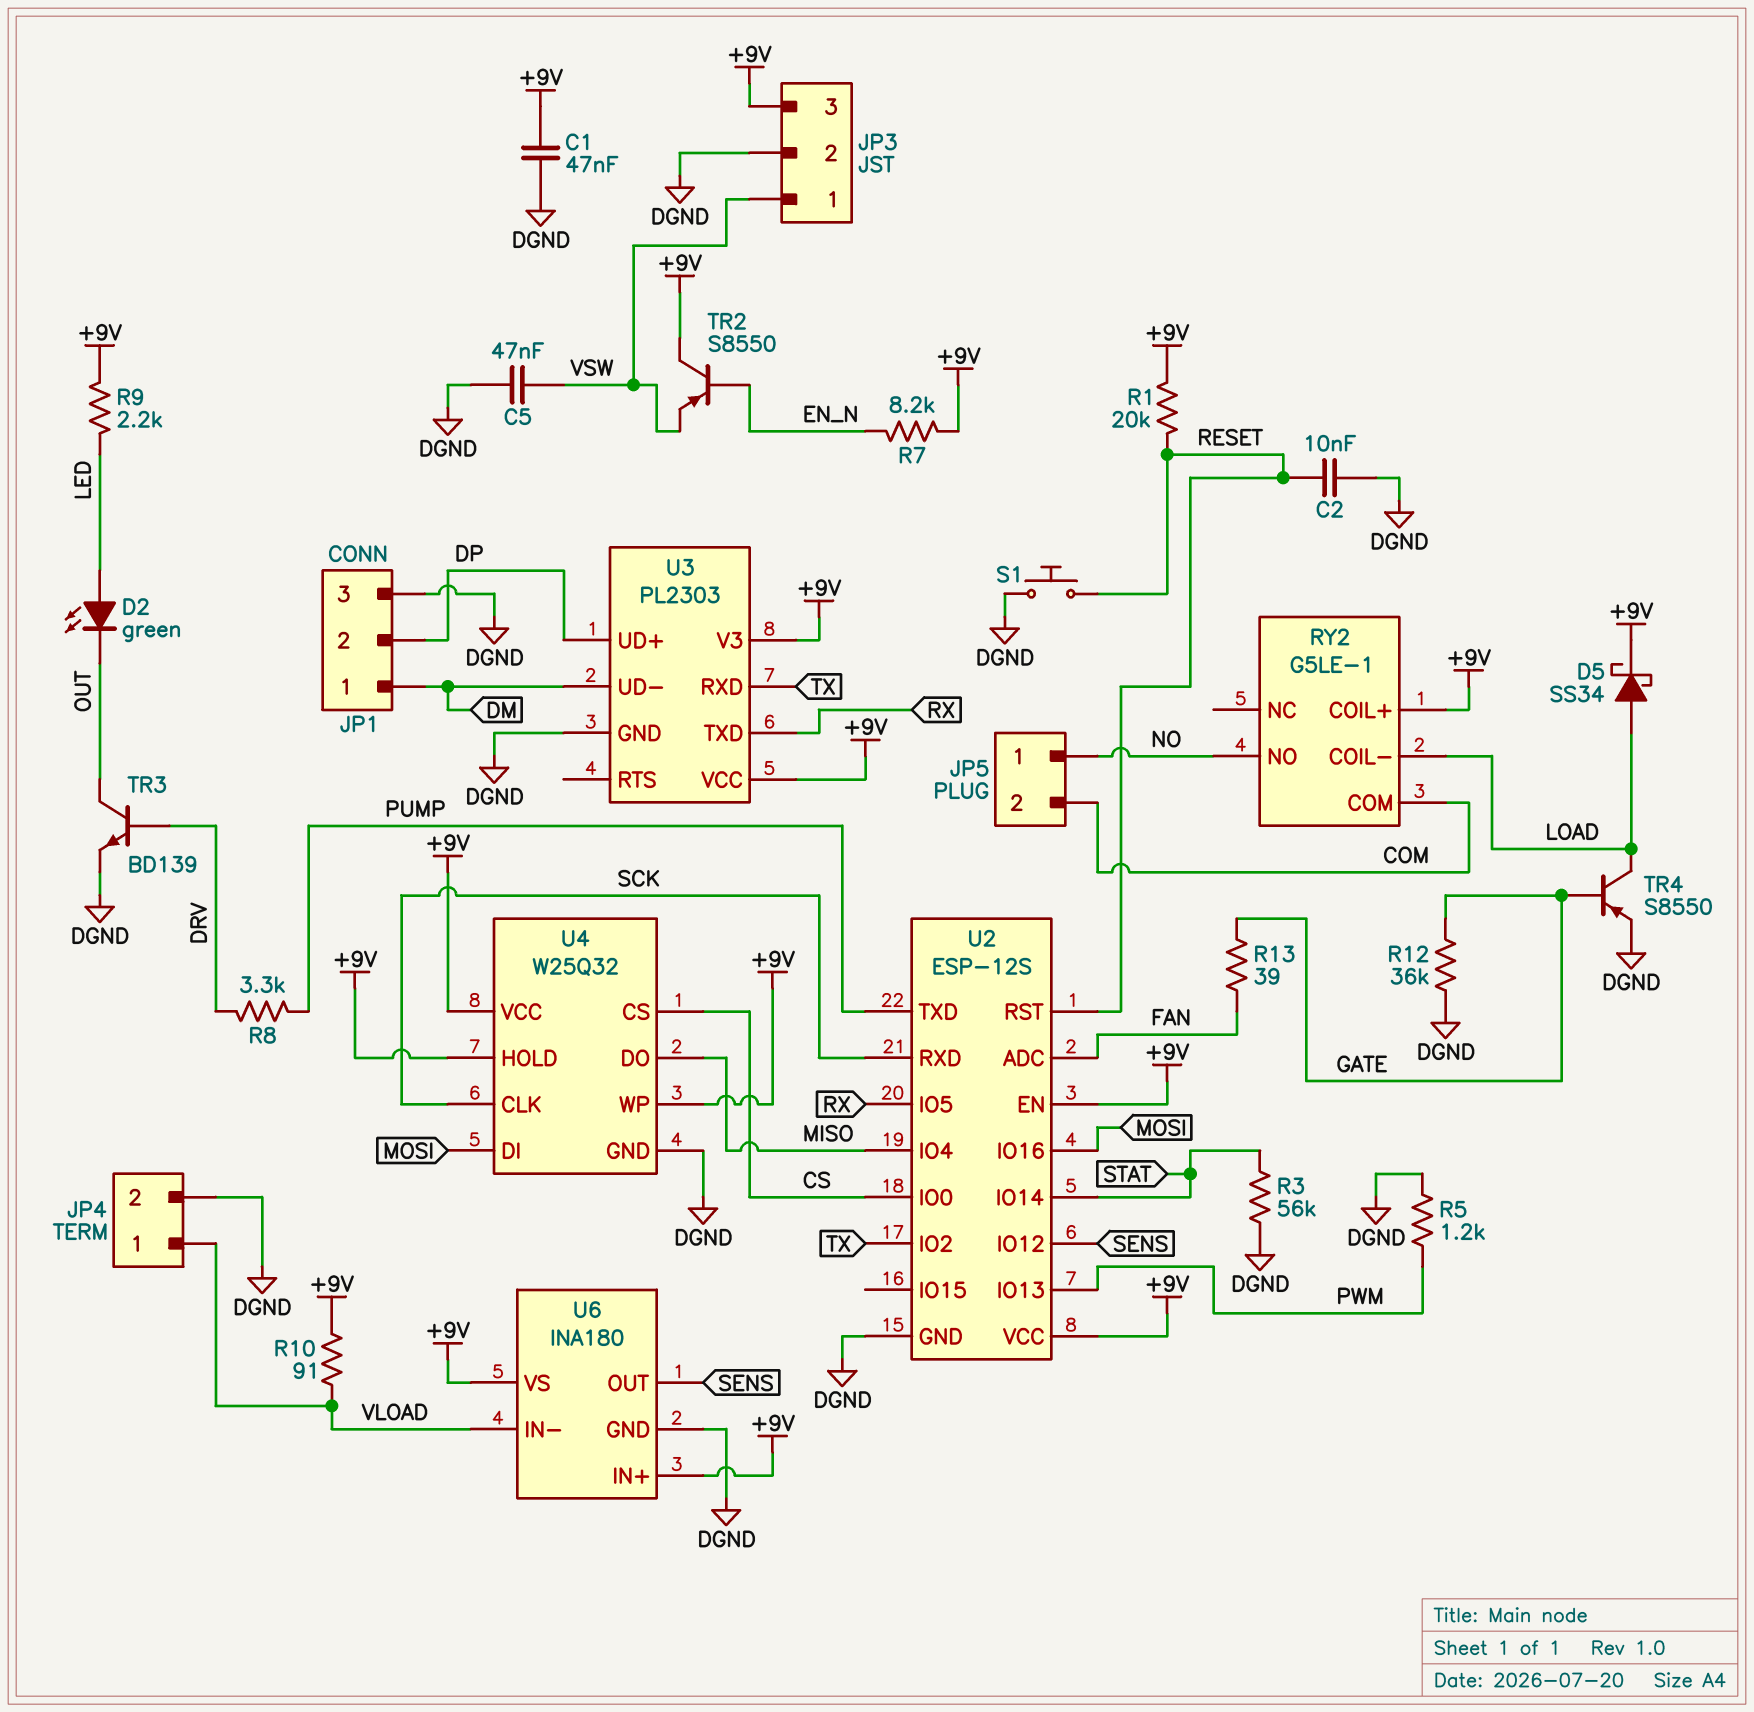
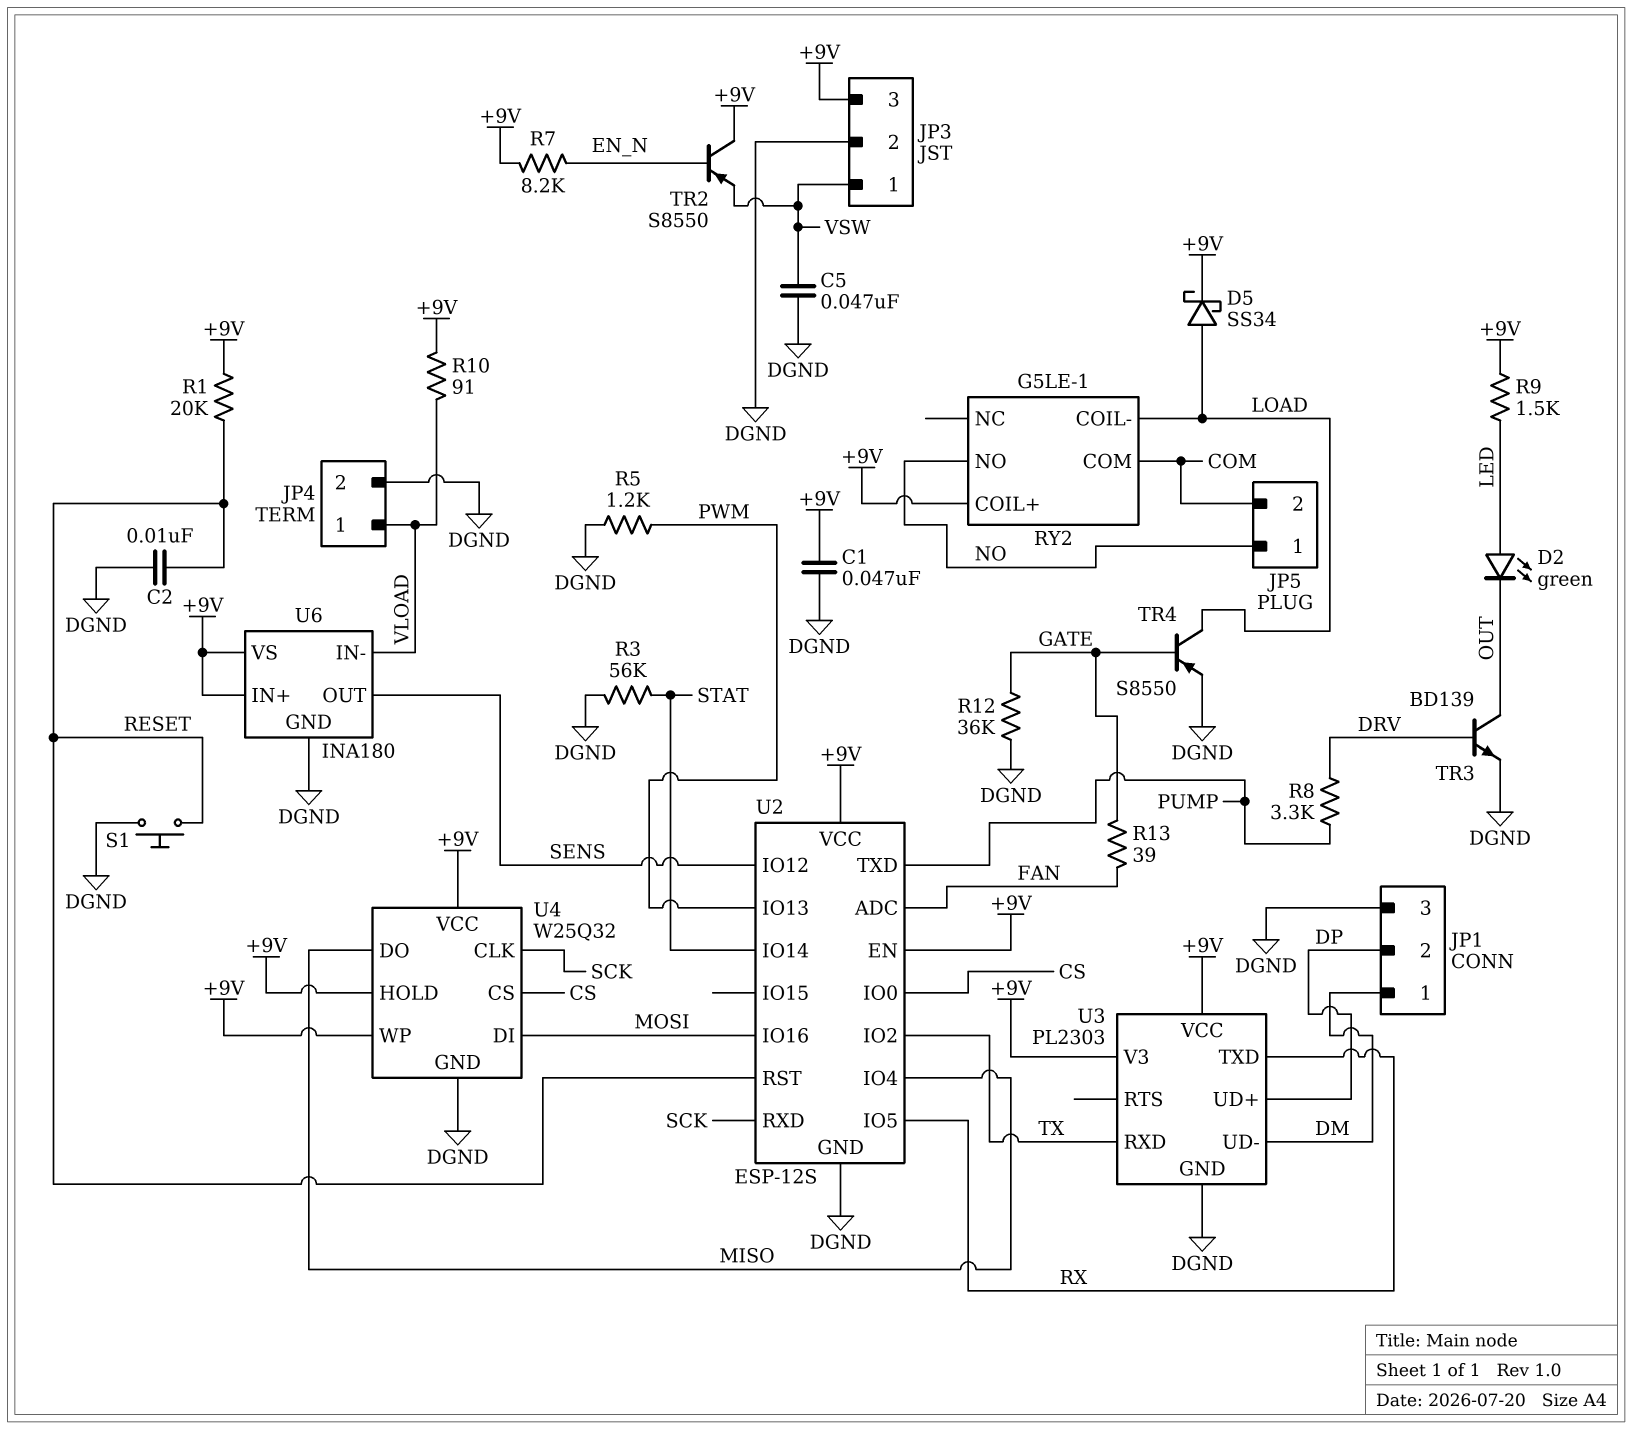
R9: 2.2k (+9V, LED) -> 1.5k (+9V, LED)

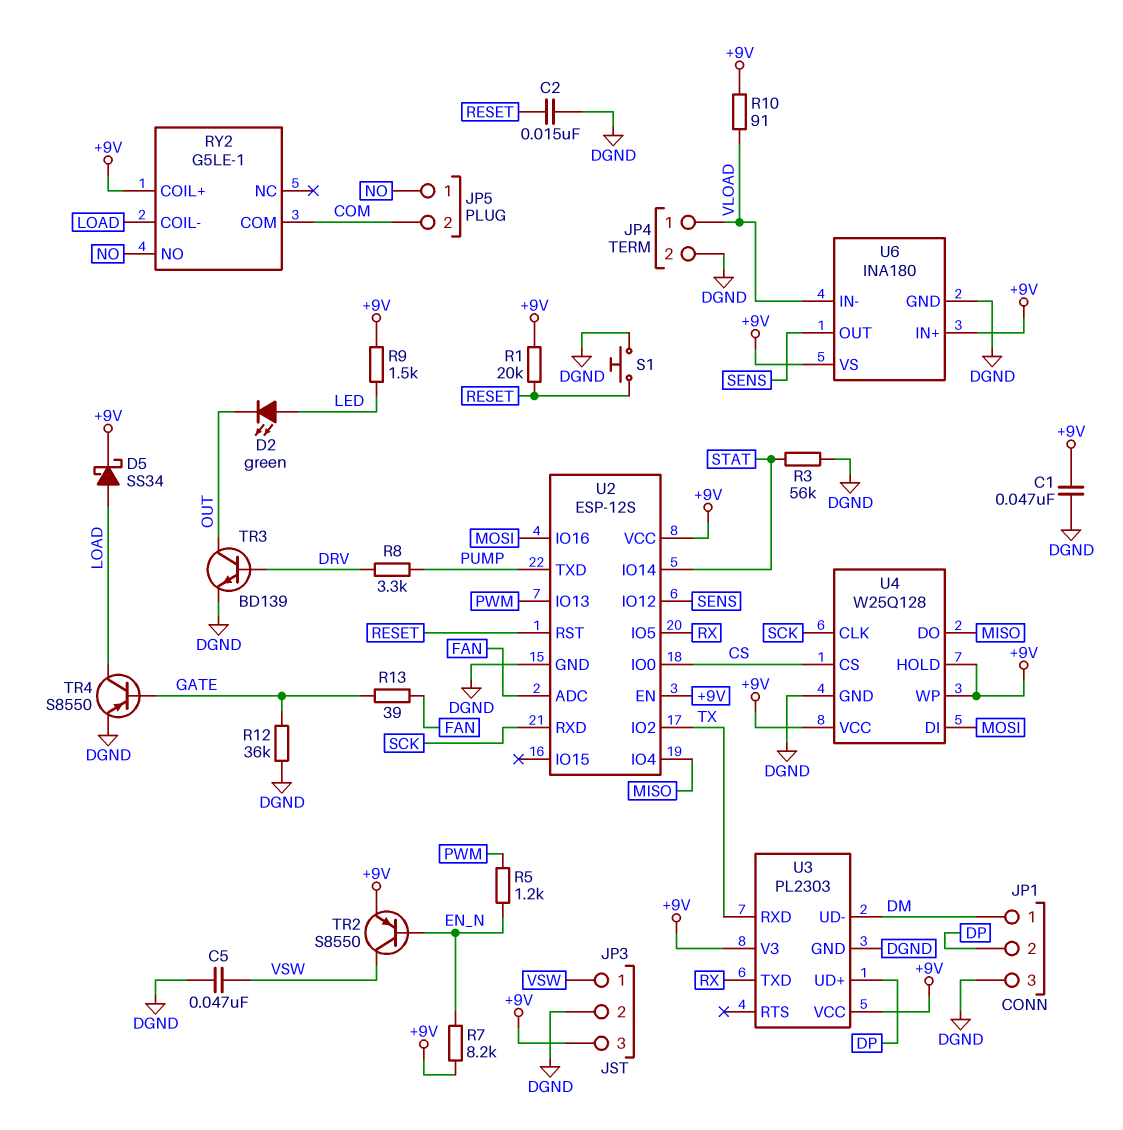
C2: 10nF (DGND, RESET) -> 15nF (DGND, RESET)
R5: 1.2k (DGND, PWM) -> 1.2k (EN_N, PWM)
TR2: PNP S8550 (B EN_N, C +9V, E VSW) -> PNP S8550 (B EN_N, C VSW, E +9V)
U4: W25Q32 -> W25Q128

